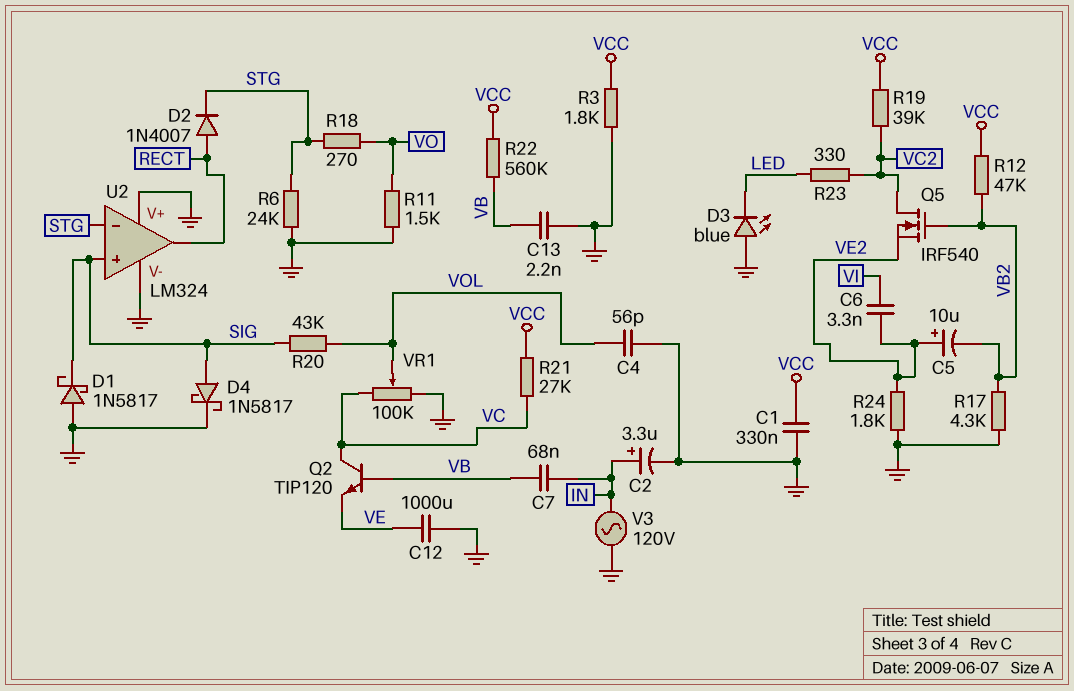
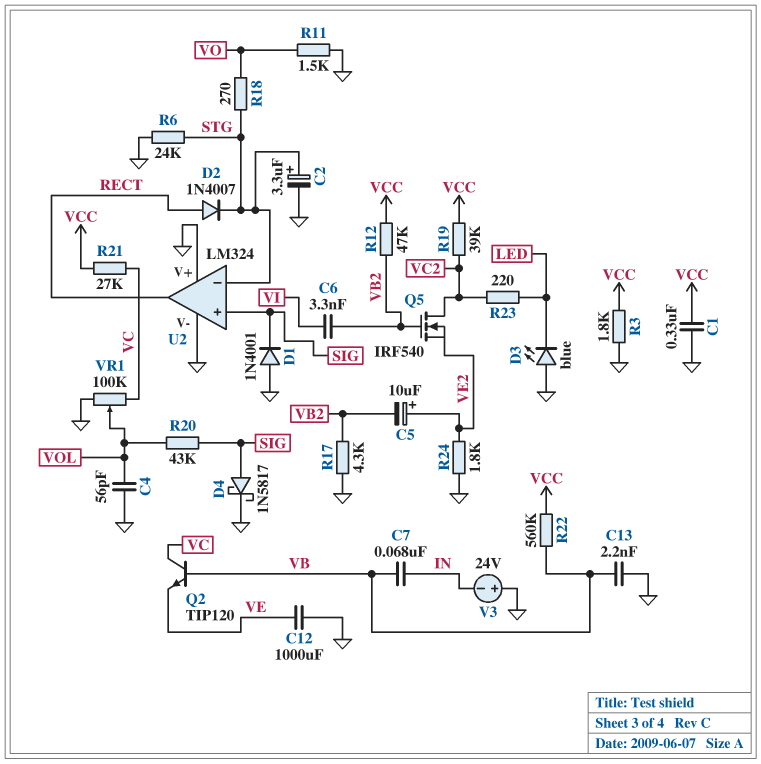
C2: 3.3uF (plus IN, minus GND) -> 3.3uF (plus STG, minus GND)
C6: 3.3nF (VE2, VI) -> 3.3nF (VB2, VI)
D1: schottky 1N5817 (A GND, K SIG) -> diode 1N4001 (A GND, K SIG)
R23: 330 (LED, VC2) -> 220 (LED, VC2)
V3: AC 120V (GND, IN) -> 24V (plus GND, minus IN)

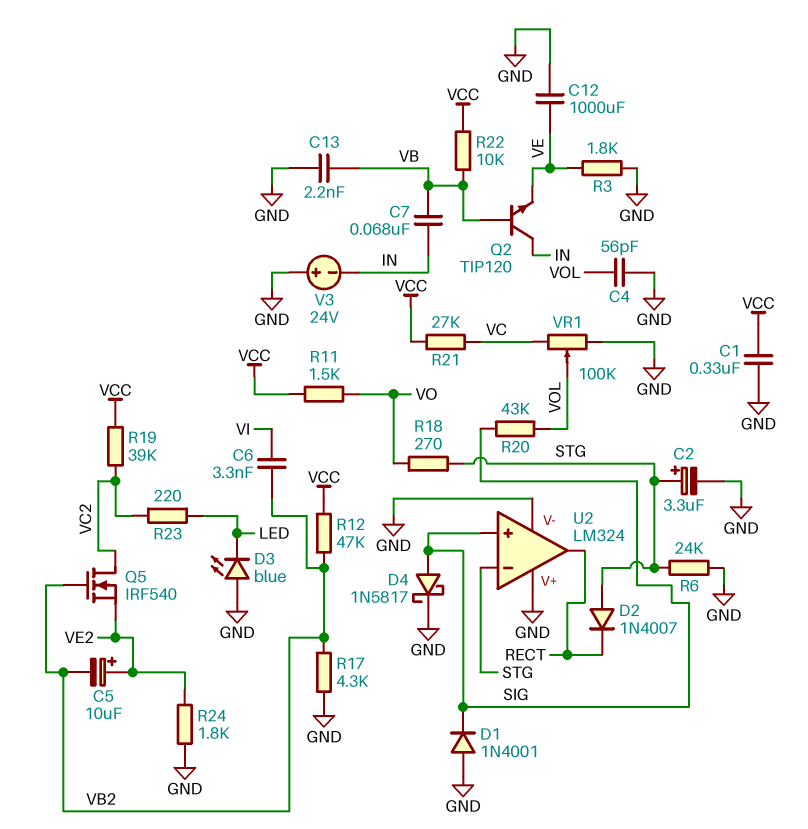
D2: diode 1N4007 (A RECT, K STG) -> diode 1N4007 (A STG, K RECT)
Q2: NPN TIP120 (B VB, C VC, E VE) -> NPN TIP120 (B VB, C IN, E VE)
R3: 1.8k (GND, VCC) -> 1.8k (GND, VE)
R11: 1.5k (GND, VO) -> 1.5k (VCC, VO)
R22: 560k (VB, VCC) -> 10k (VB, VCC)

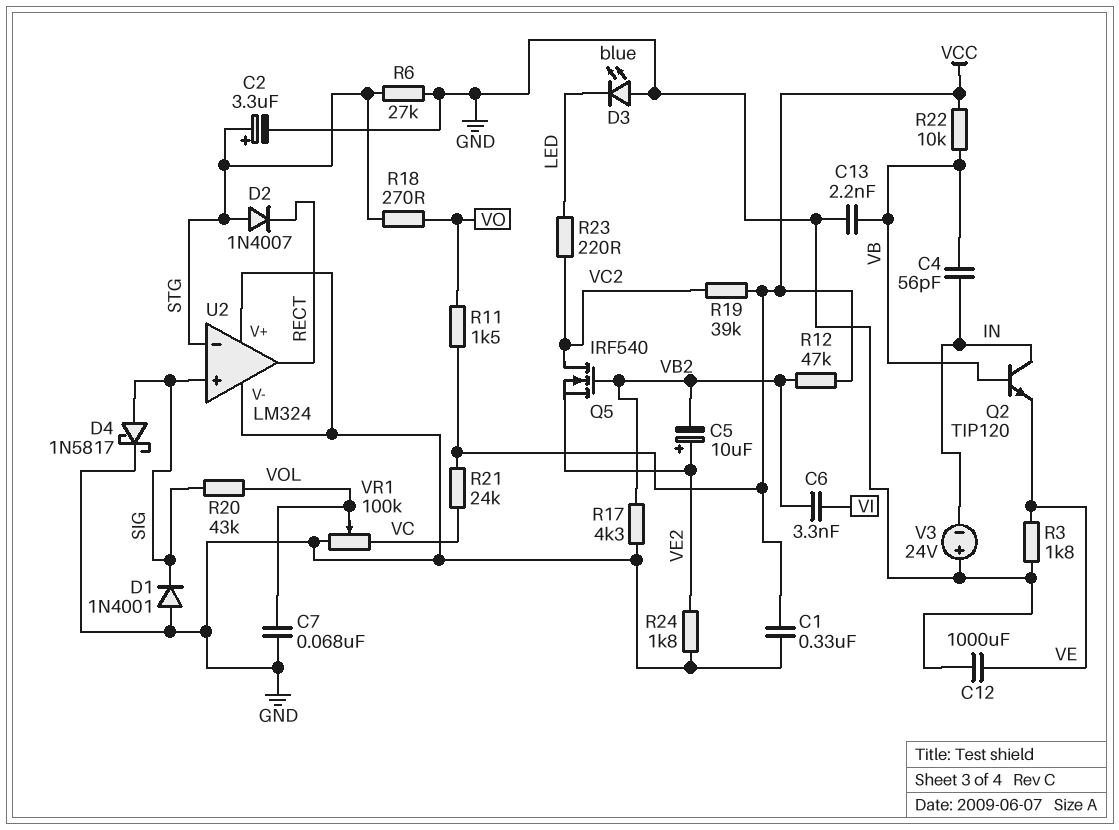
C4: 56pF (GND, VOL) -> 56pF (IN, VB)
C7: 68nF (IN, VB) -> 68nF (GND, VOL)
R6: 24k (GND, STG) -> 27k (GND, STG)
R21: 27k (VC, VCC) -> 24k (VC, VCC)

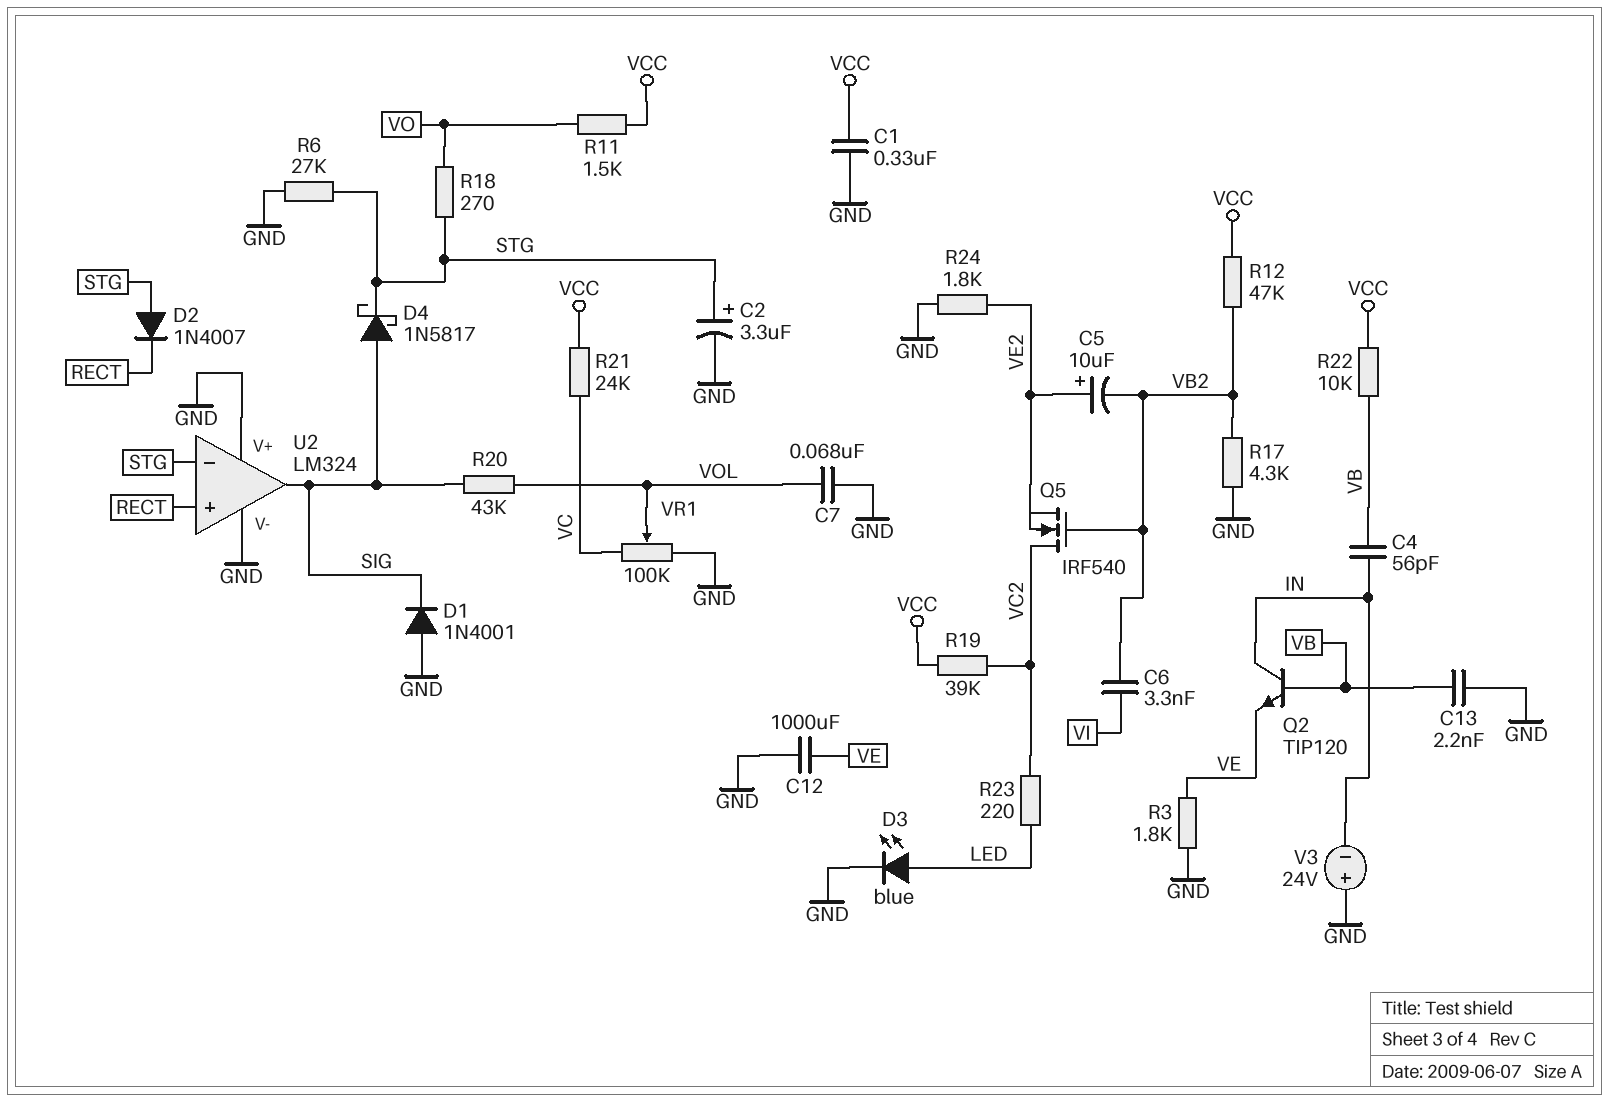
D3: LED blue (A GND, K LED) -> LED blue (A LED, K GND)
D4: schottky 1N5817 (A SIG, K GND) -> schottky 1N5817 (A SIG, K STG)
U2 pin in+: SIG -> RECT
U2 pin out: RECT -> SIG

